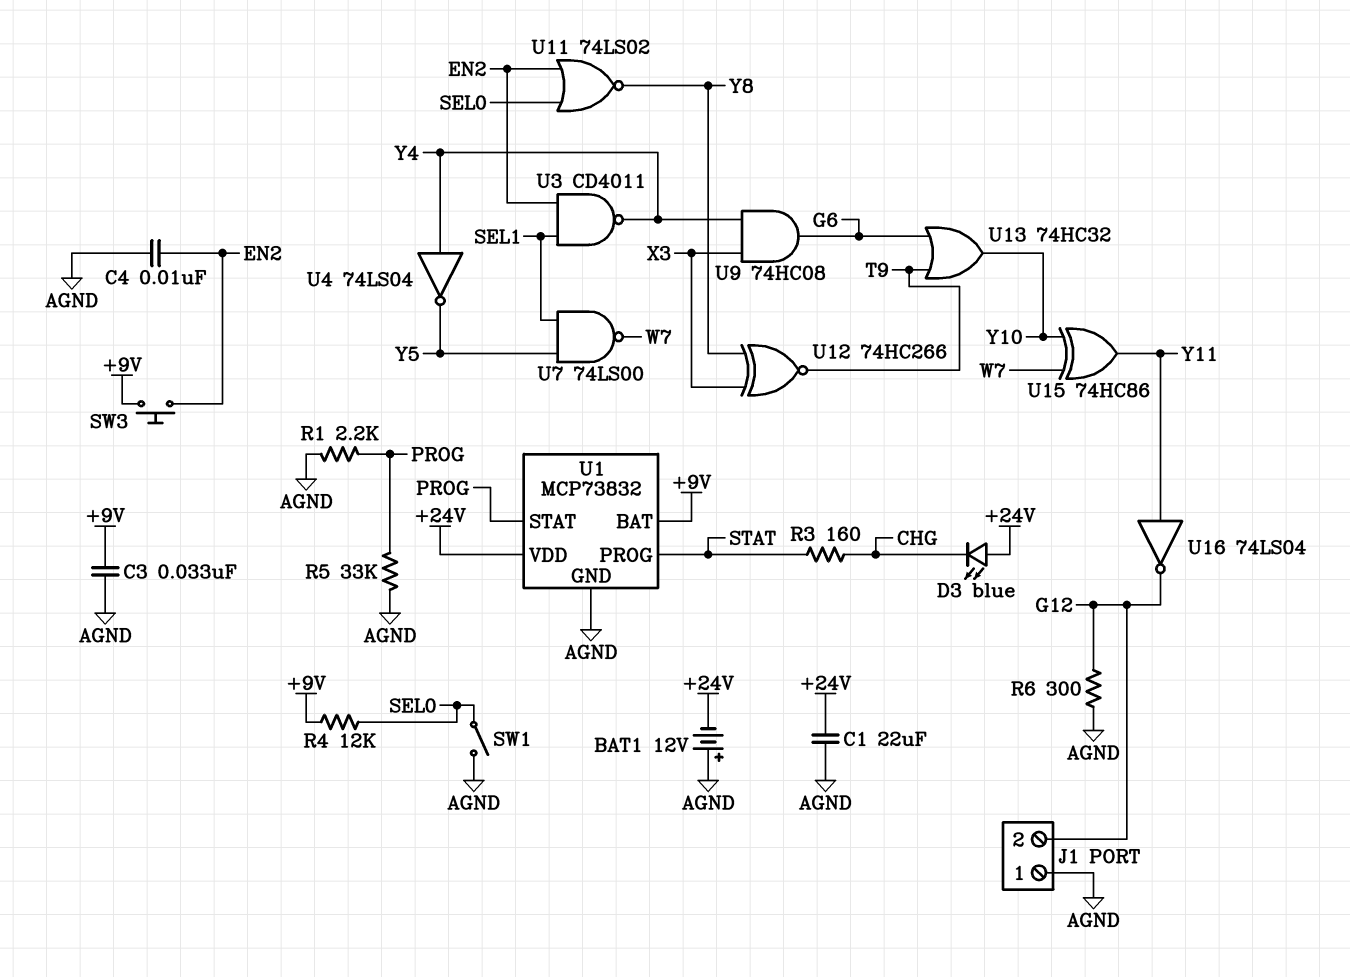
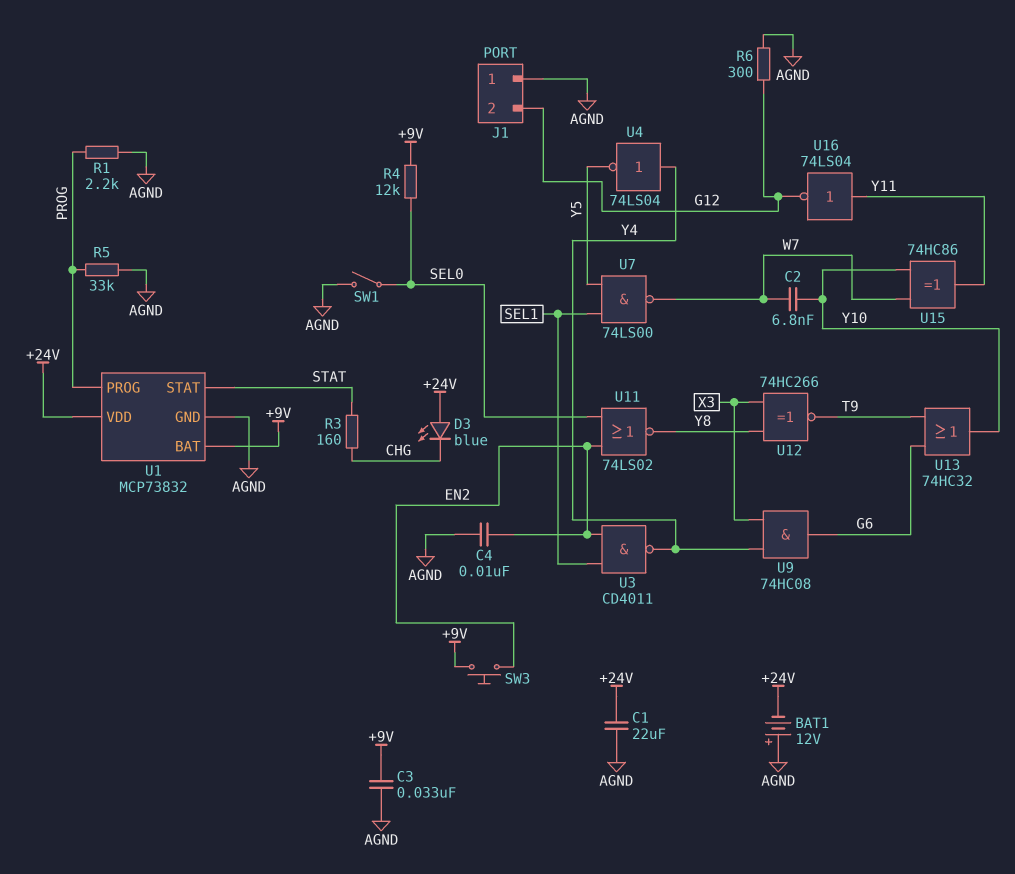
C2: none -> 6.8nF (W7, Y10)
U1 pin PROG: STAT -> PROG
U1 pin STAT: PROG -> STAT

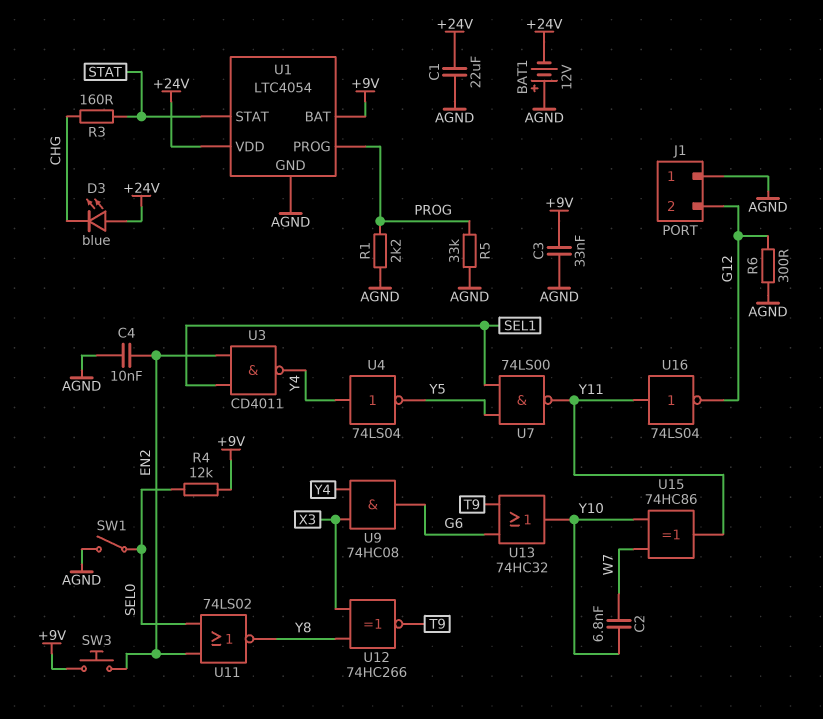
U1: MCP73832 -> LTC4054
U7: NAND 74LS00 (in SEL1, in Y5, out W7) -> NAND 74LS00 (in SEL1, in Y5, out Y11)

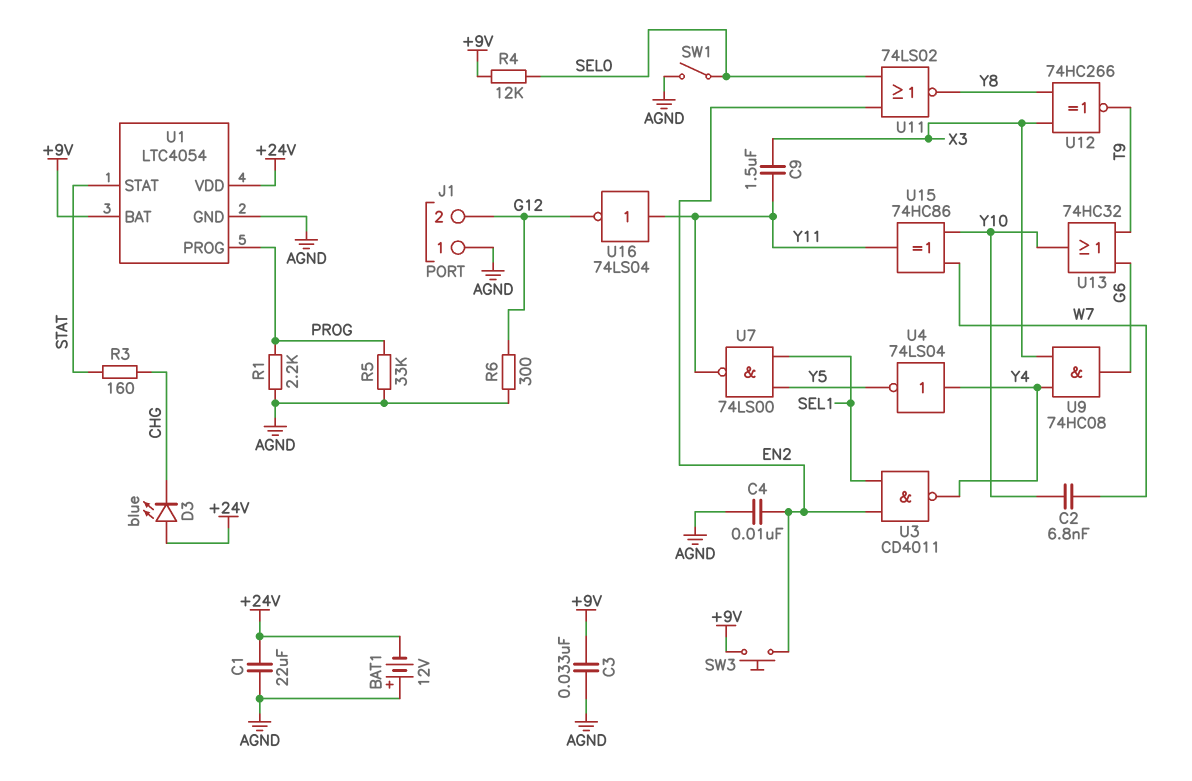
C9: none -> 1.5uF (X3, Y11)

